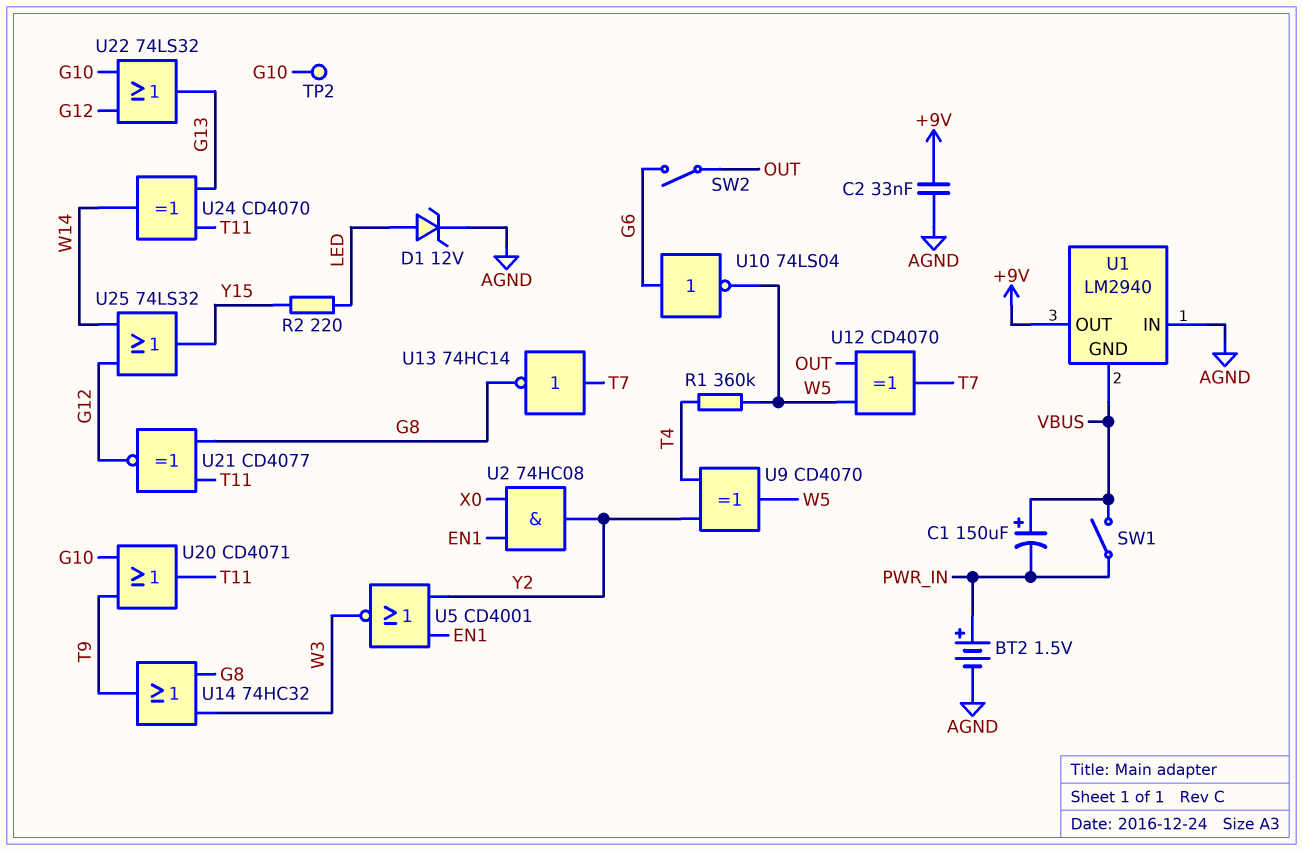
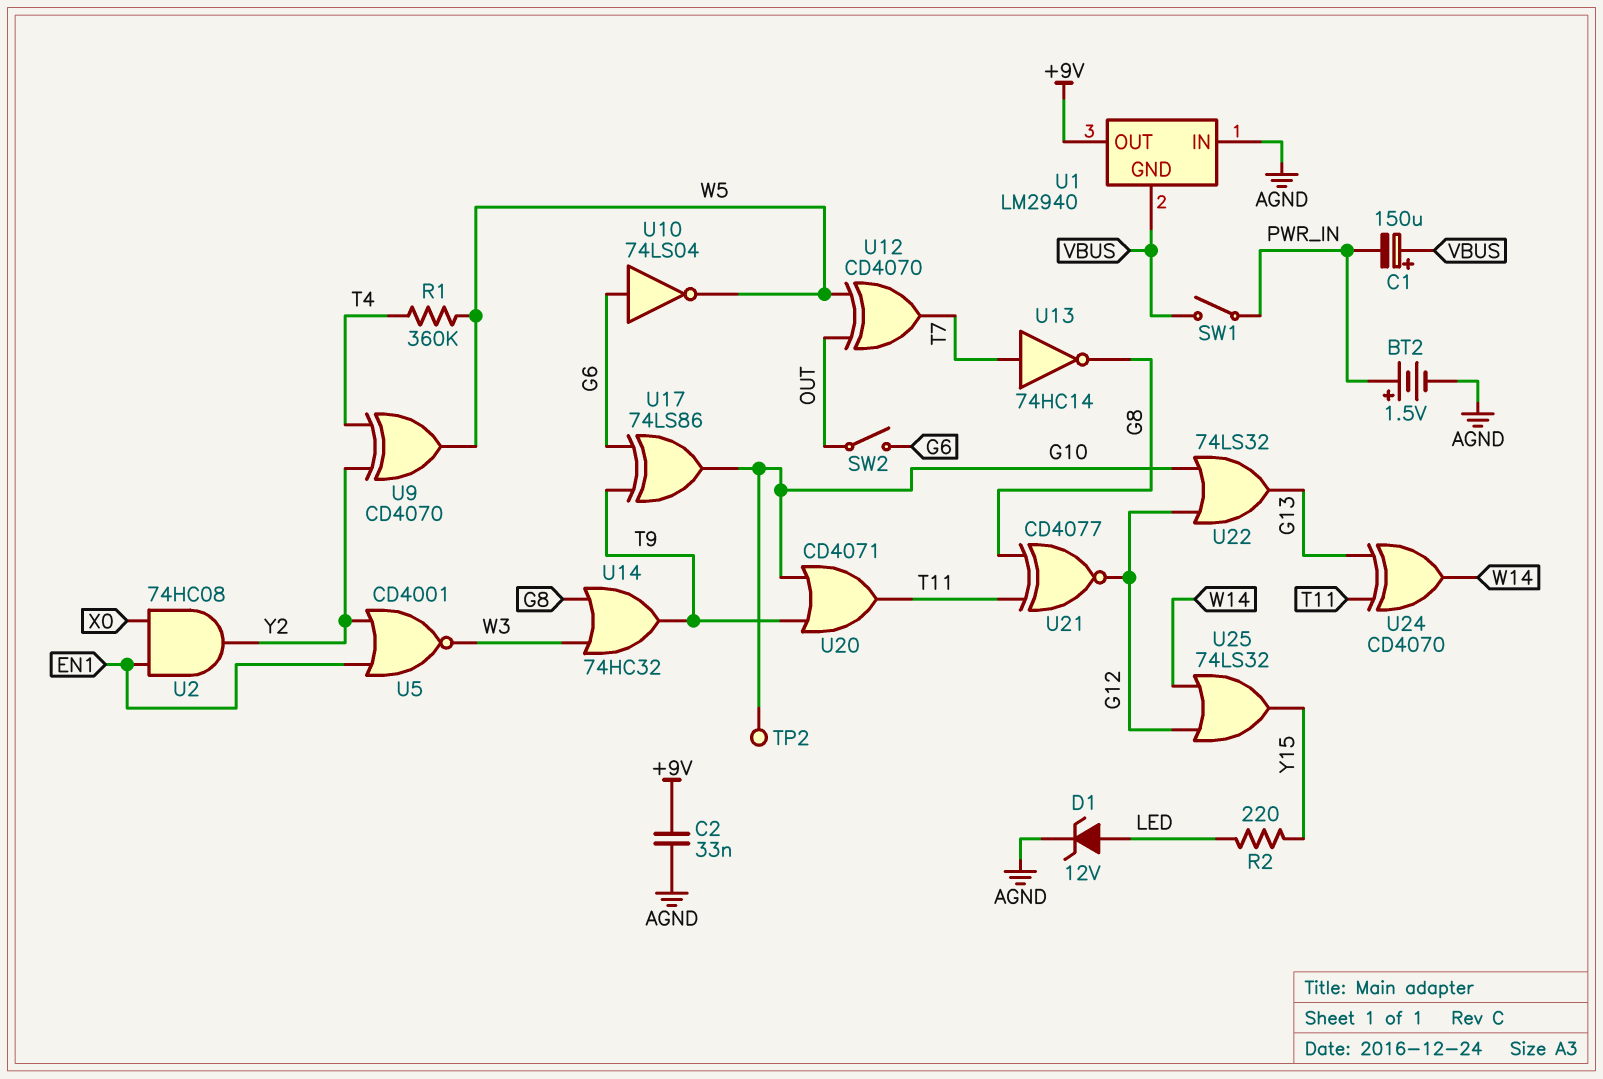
U17: none -> XOR 74LS86 (in G6, in T9, out G10)

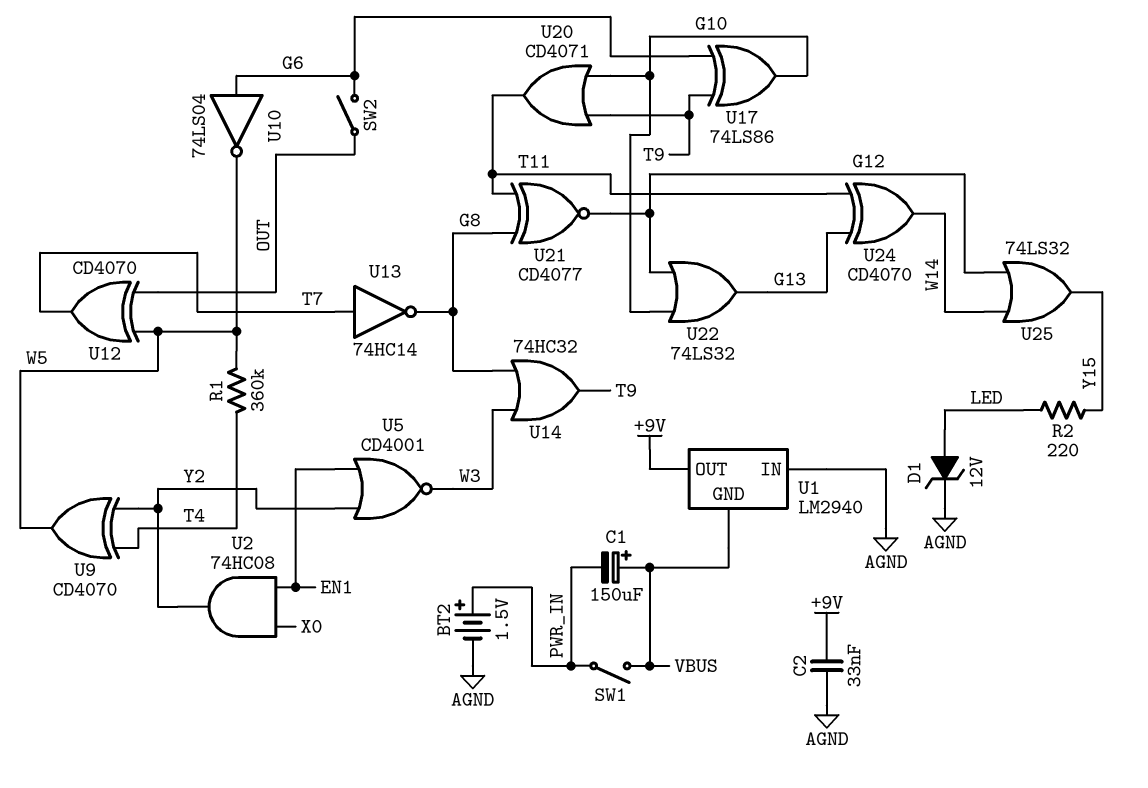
TP2: test point (G10) -> none

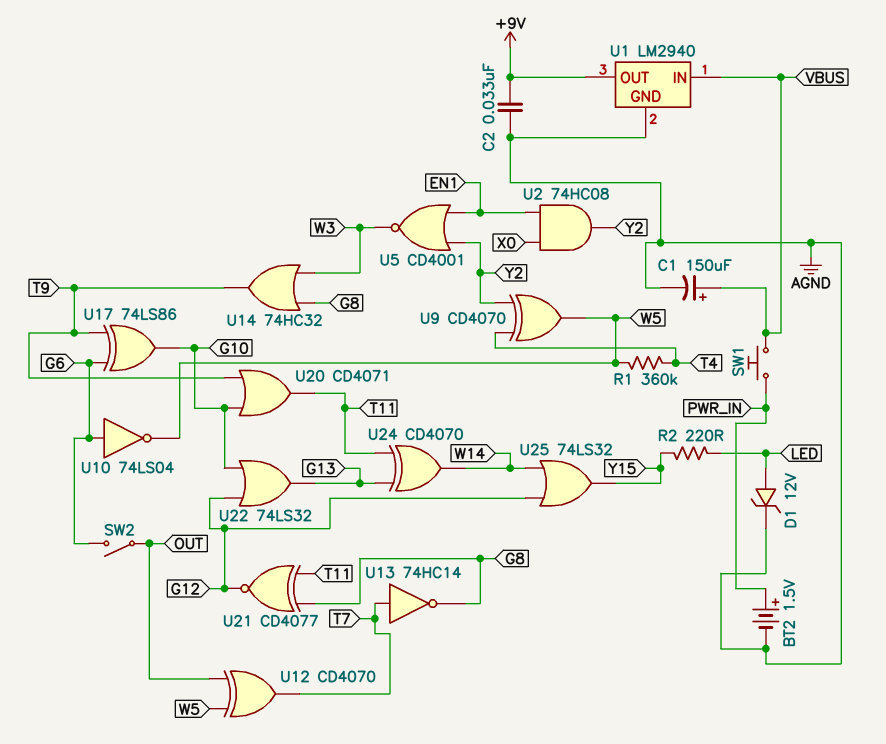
C1: 150uF (plus VBUS, minus PWR_IN) -> 150uF (plus VBUS, minus AGND)
SW1: switch (PWR_IN, VBUS) -> button (PWR_IN, VBUS)
U1 pin GND: VBUS -> AGND
U1 pin IN: AGND -> VBUS

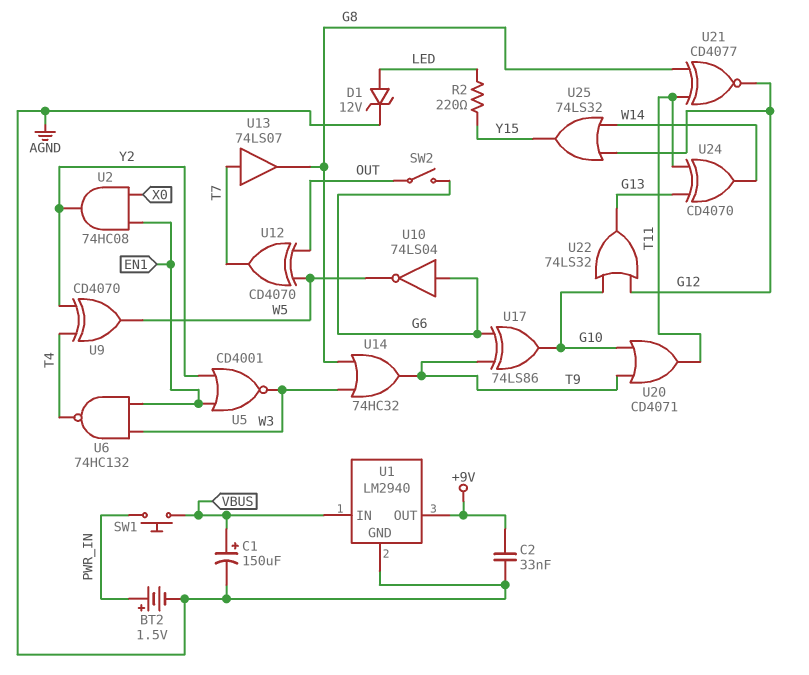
R1: 360k (T4, W5) -> none
U6: none -> NAND 74HC132 (in EN1, in W3, out T4)
U13: NOT 74HC14 (in T7, out G8) -> buffer 74LS07 (in T7, out G8)

